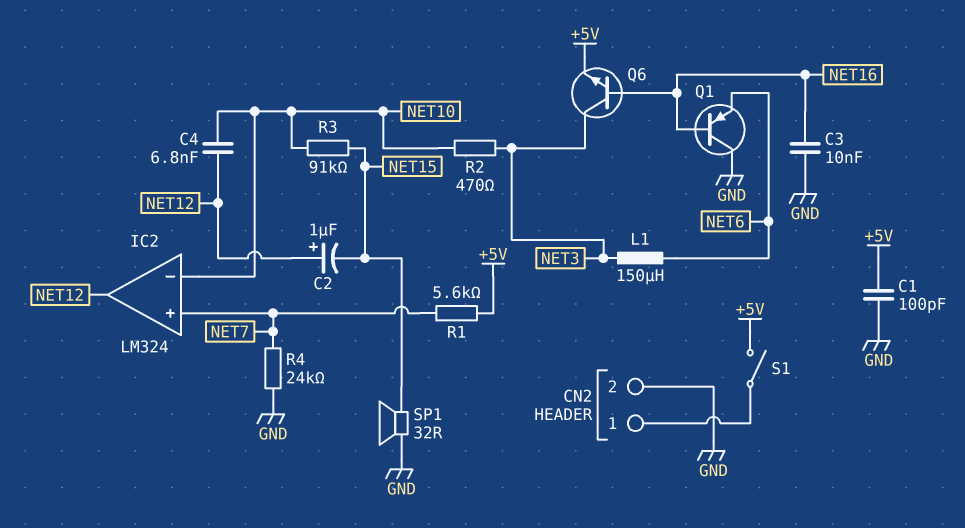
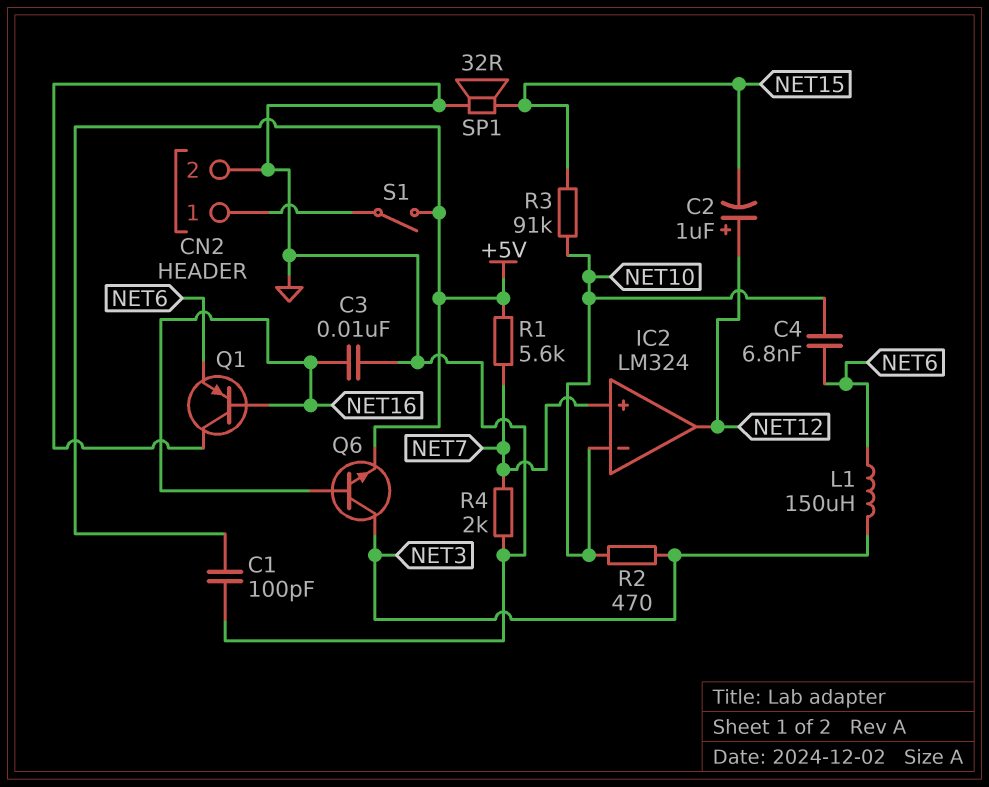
C4: 6.8nF (NET10, NET12) -> 6.8nF (NET6, NET10)
R4: 24k (GND, NET7) -> 2k (GND, NET7)

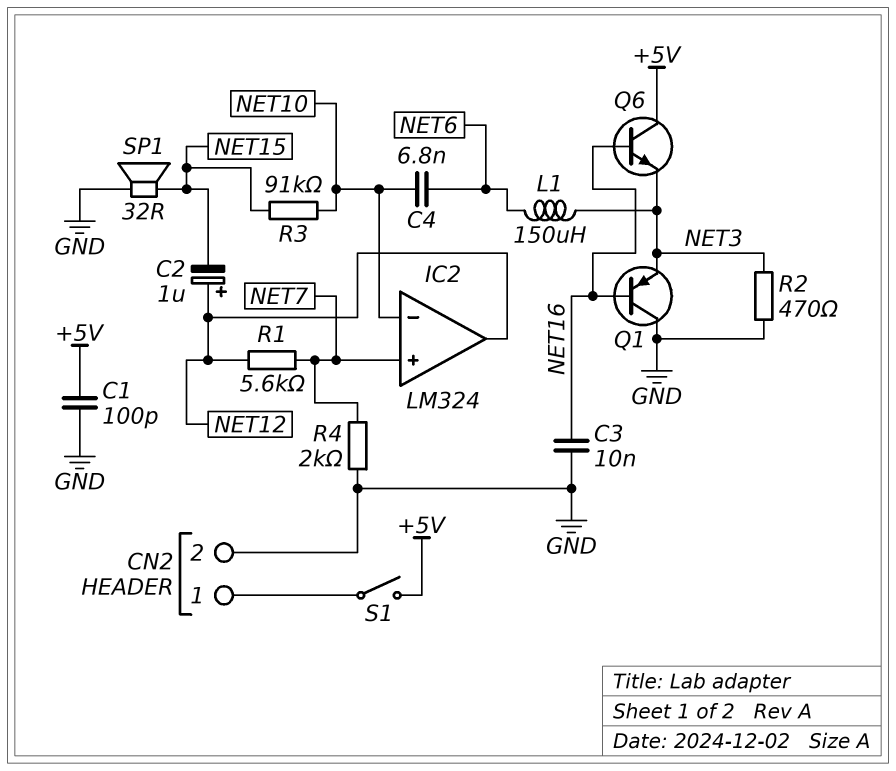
Q1: PNP (B NET16, C GND, E NET6) -> PNP (B NET16, C GND, E NET3)
Q6: NPN (B NET16, C NET3, E +5V) -> NPN (B NET16, C +5V, E NET3)
R1: 5.6k (+5V, NET7) -> 5.6k (NET7, NET12)
R2: 470 (NET3, NET10) -> 470 (GND, NET3)

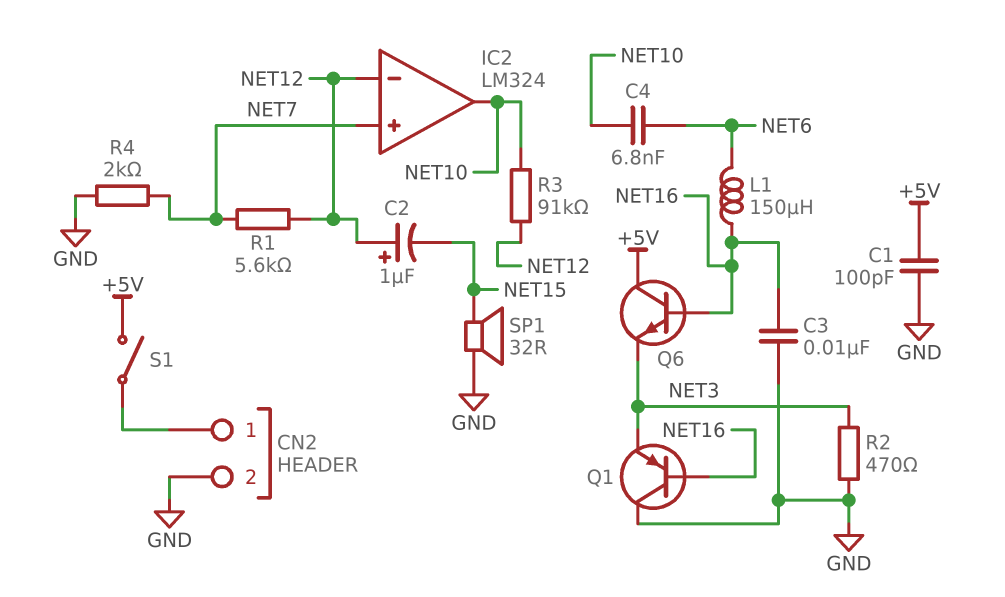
IC2 pin in-: NET10 -> NET12
IC2 pin out: NET12 -> NET10
L1: 150uH (NET3, NET6) -> 150uH (NET6, NET16)
R3: 91k (NET10, NET15) -> 91k (NET10, NET12)

